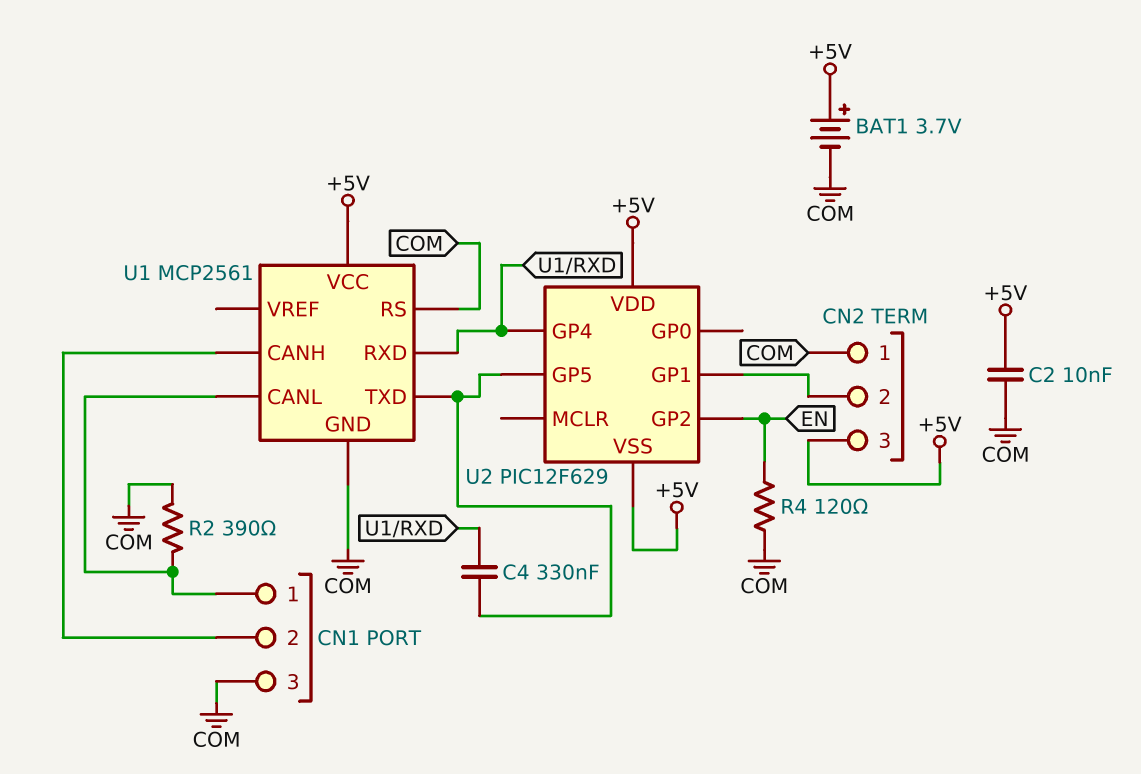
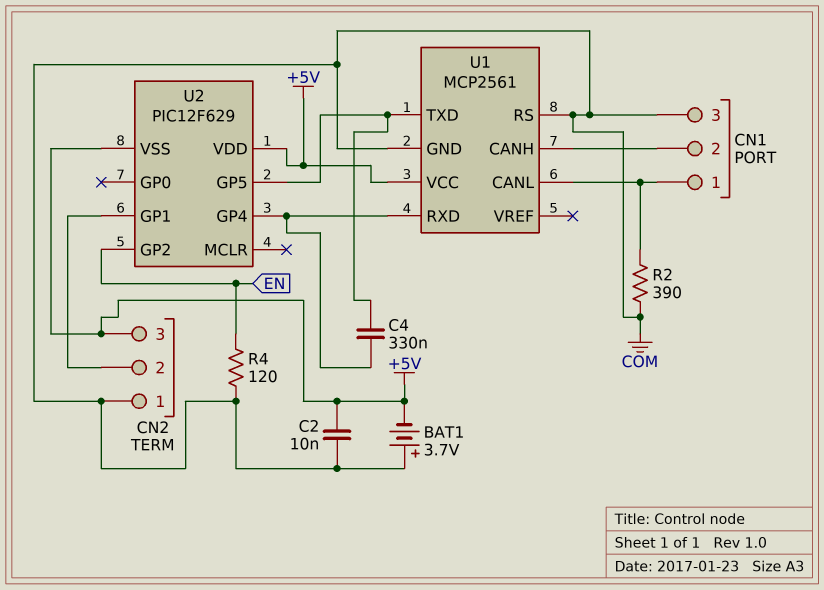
BAT1: 3.7V (plus +5V, minus COM) -> 3.7V (plus COM, minus +5V)

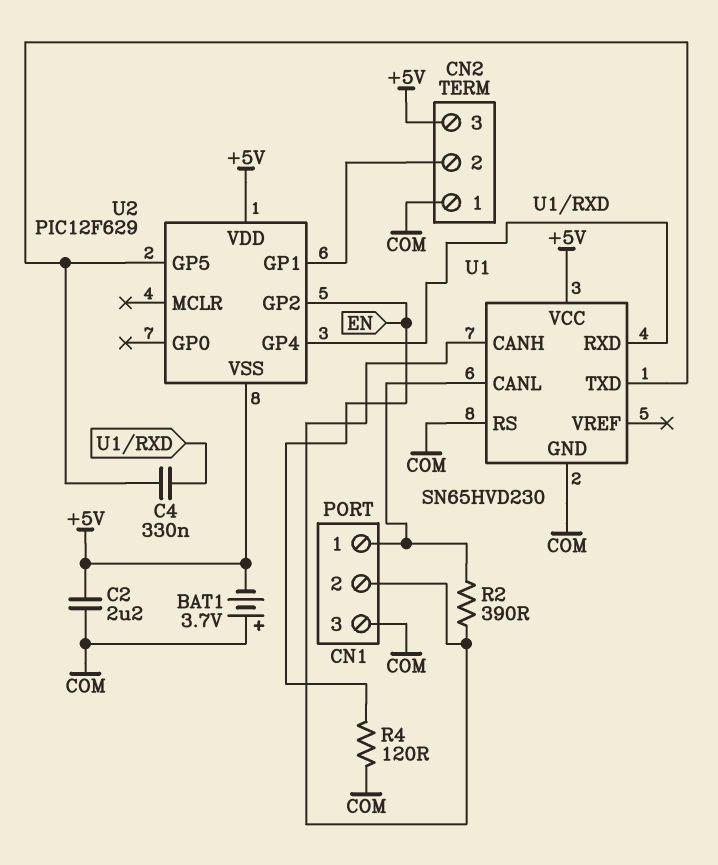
C2: 10nF (+5V, COM) -> 2.2uF (+5V, COM)
R2: 390 (CN1/1, COM) -> 390 (CN1/1, CN1/2)
U1: MCP2561 -> SN65HVD230

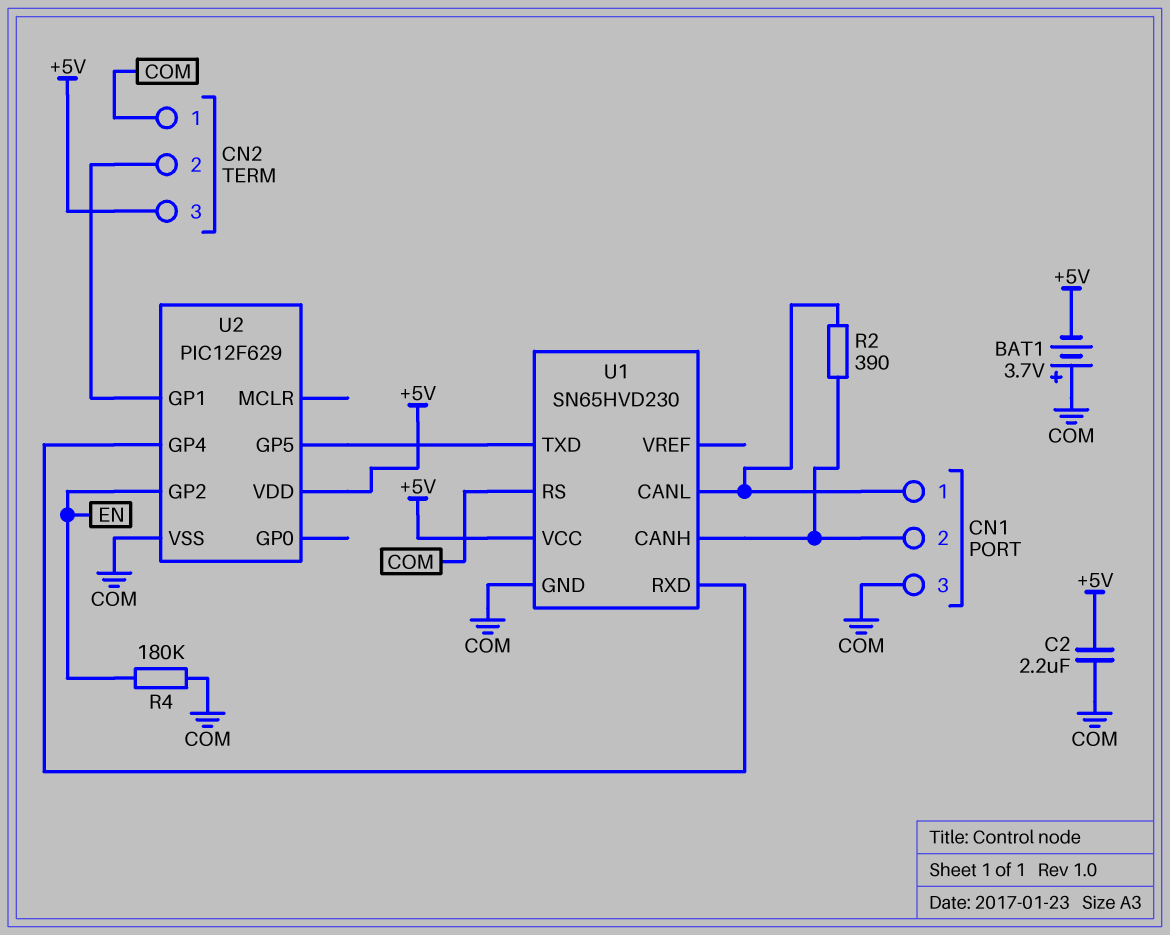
C4: 330nF (U1/RXD, U1/TXD) -> none
R4: 120 (COM, EN) -> 180k (COM, EN)
U2 pin VSS: +5V -> COM

